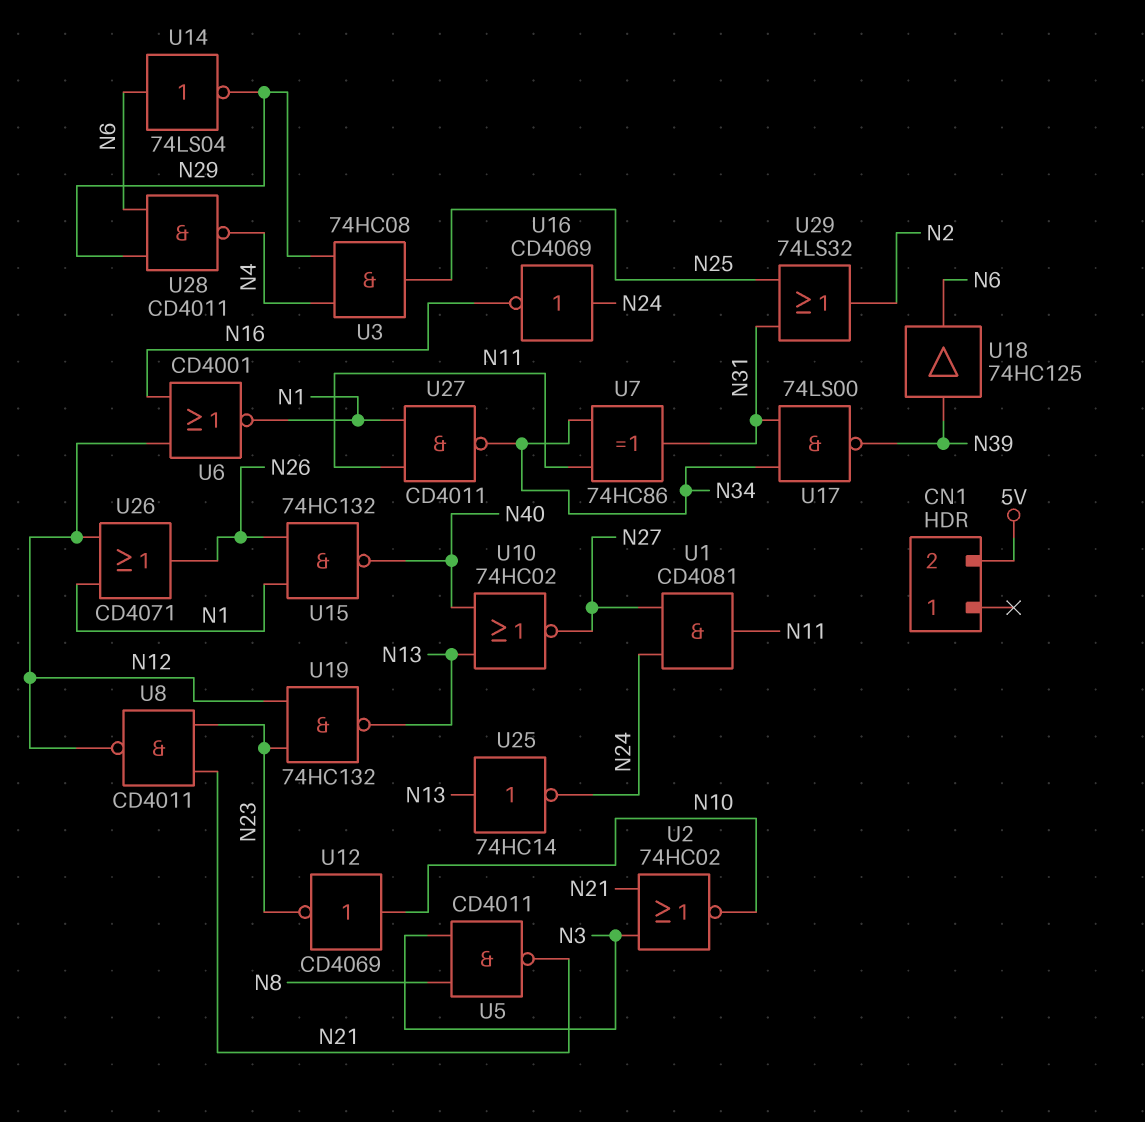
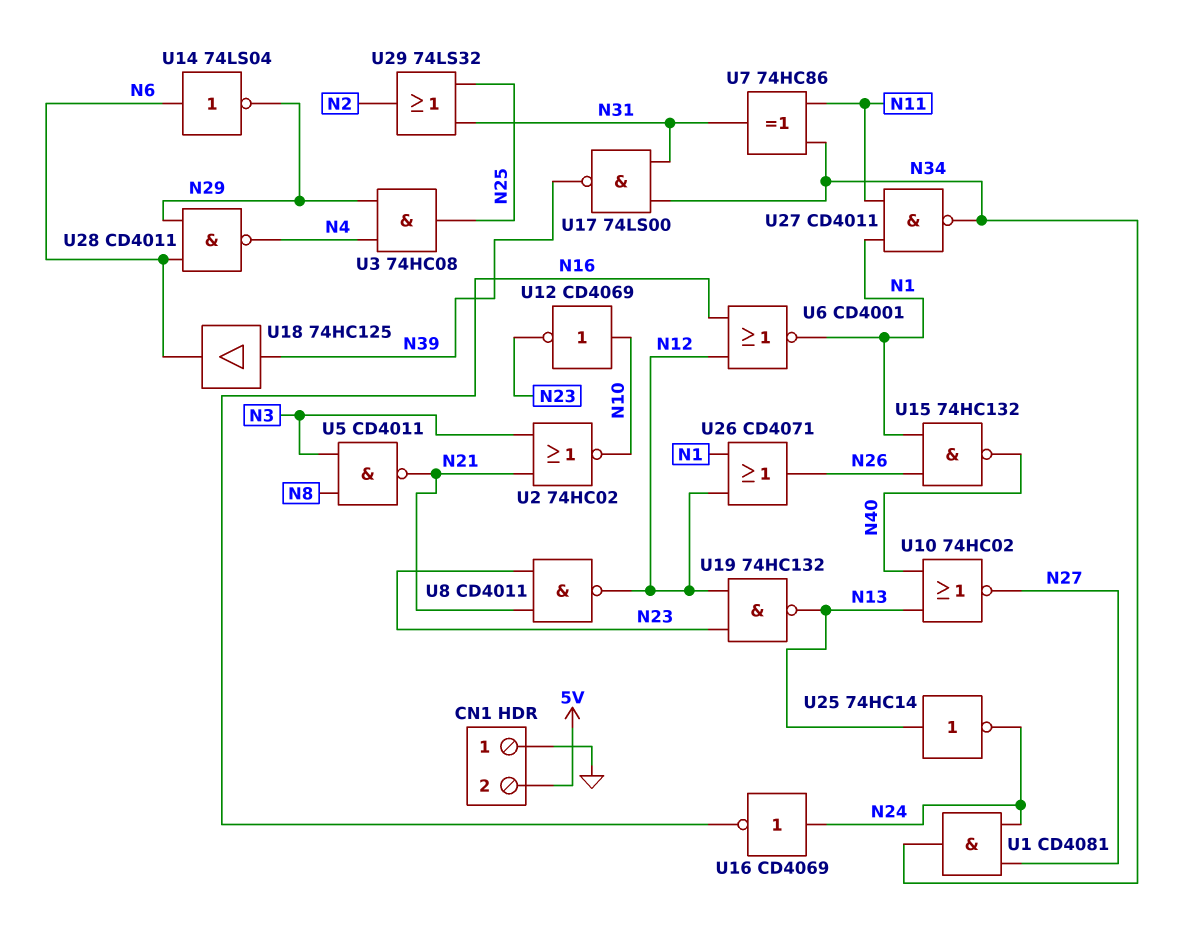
CN1 pin 1: none -> GND
U1: AND CD4081 (in N24, in N27, out N11) -> AND CD4081 (in N24, in N27, out N34)

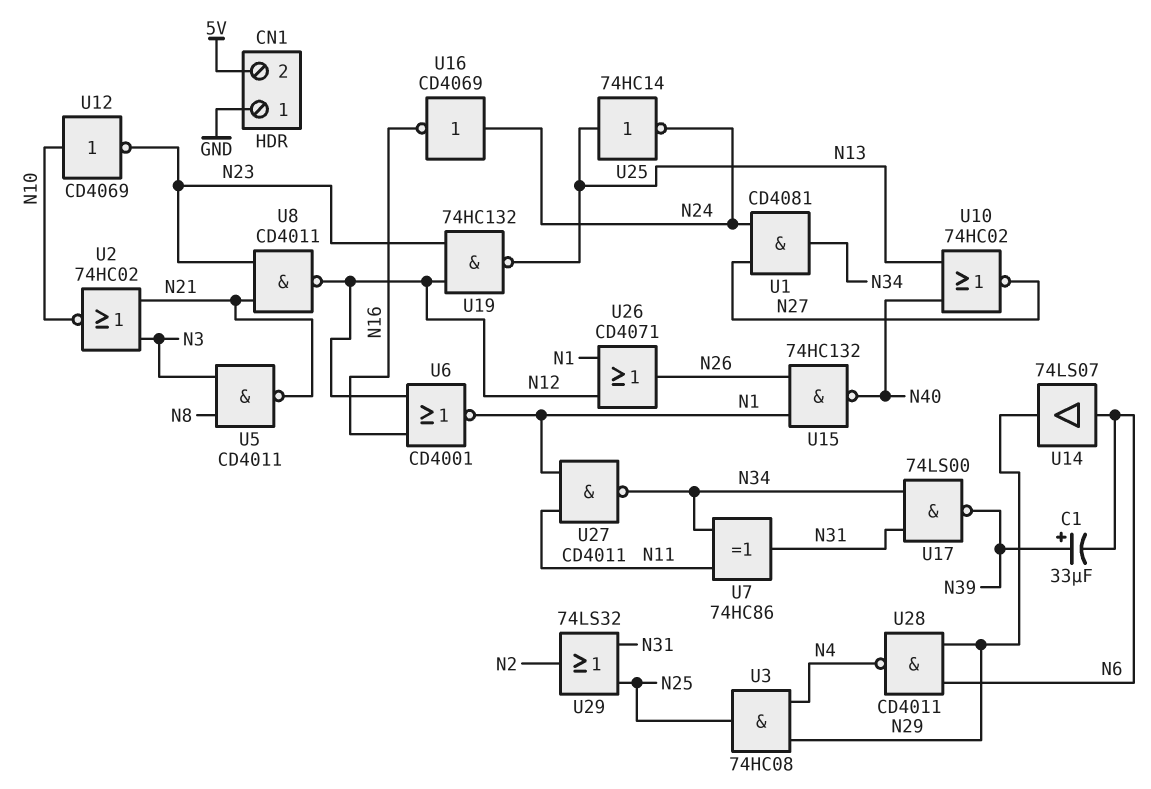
C1: none -> 33uF (plus N39, minus N6)
U14: NOT 74LS04 (in N6, out N29) -> buffer 74LS07 (in N6, out N29)
U18: buffer 74HC125 (in N39, out N6) -> none

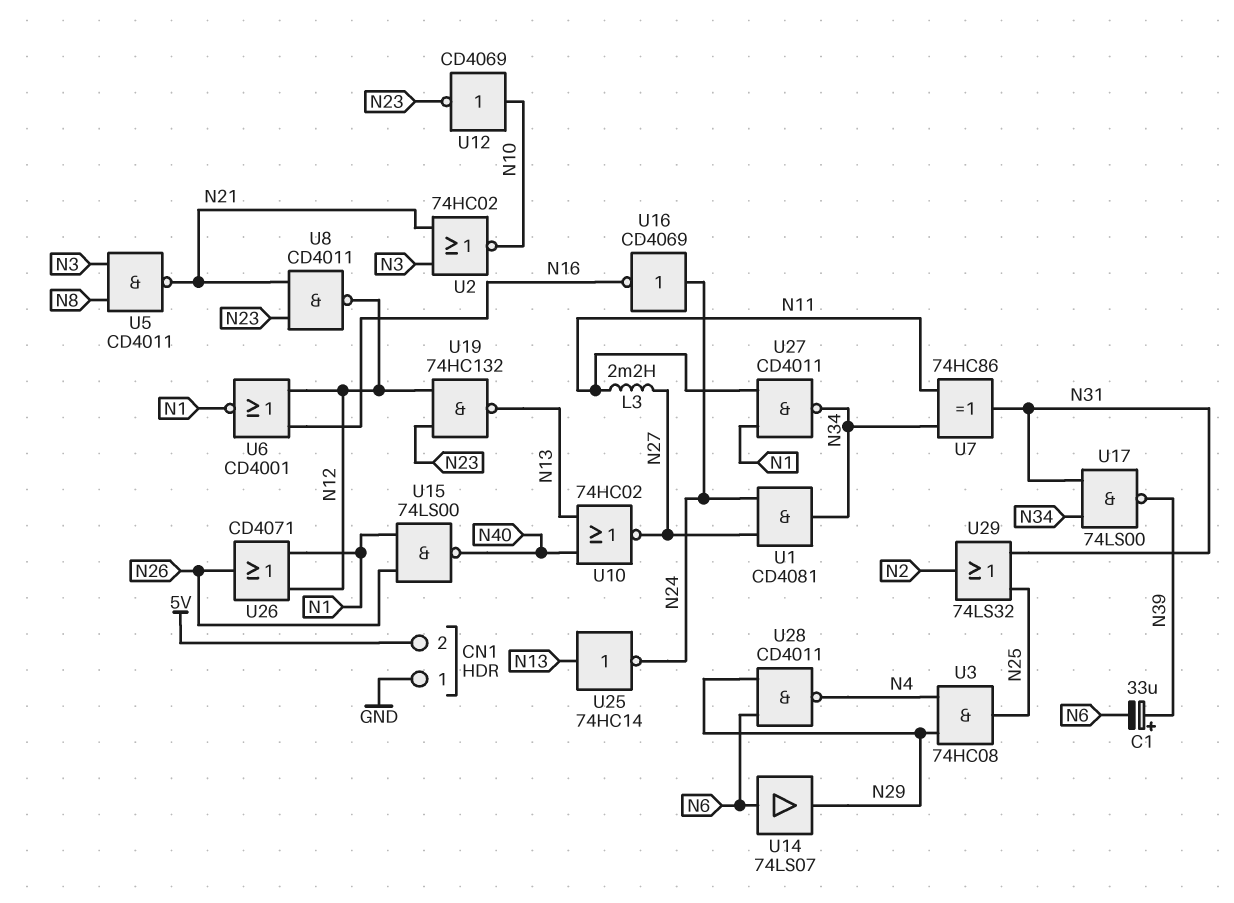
L3: none -> 2.2mH (N11, N27)
U15: NAND 74HC132 (in N1, in N26, out N40) -> NAND 74LS00 (in N1, in N26, out N40)

